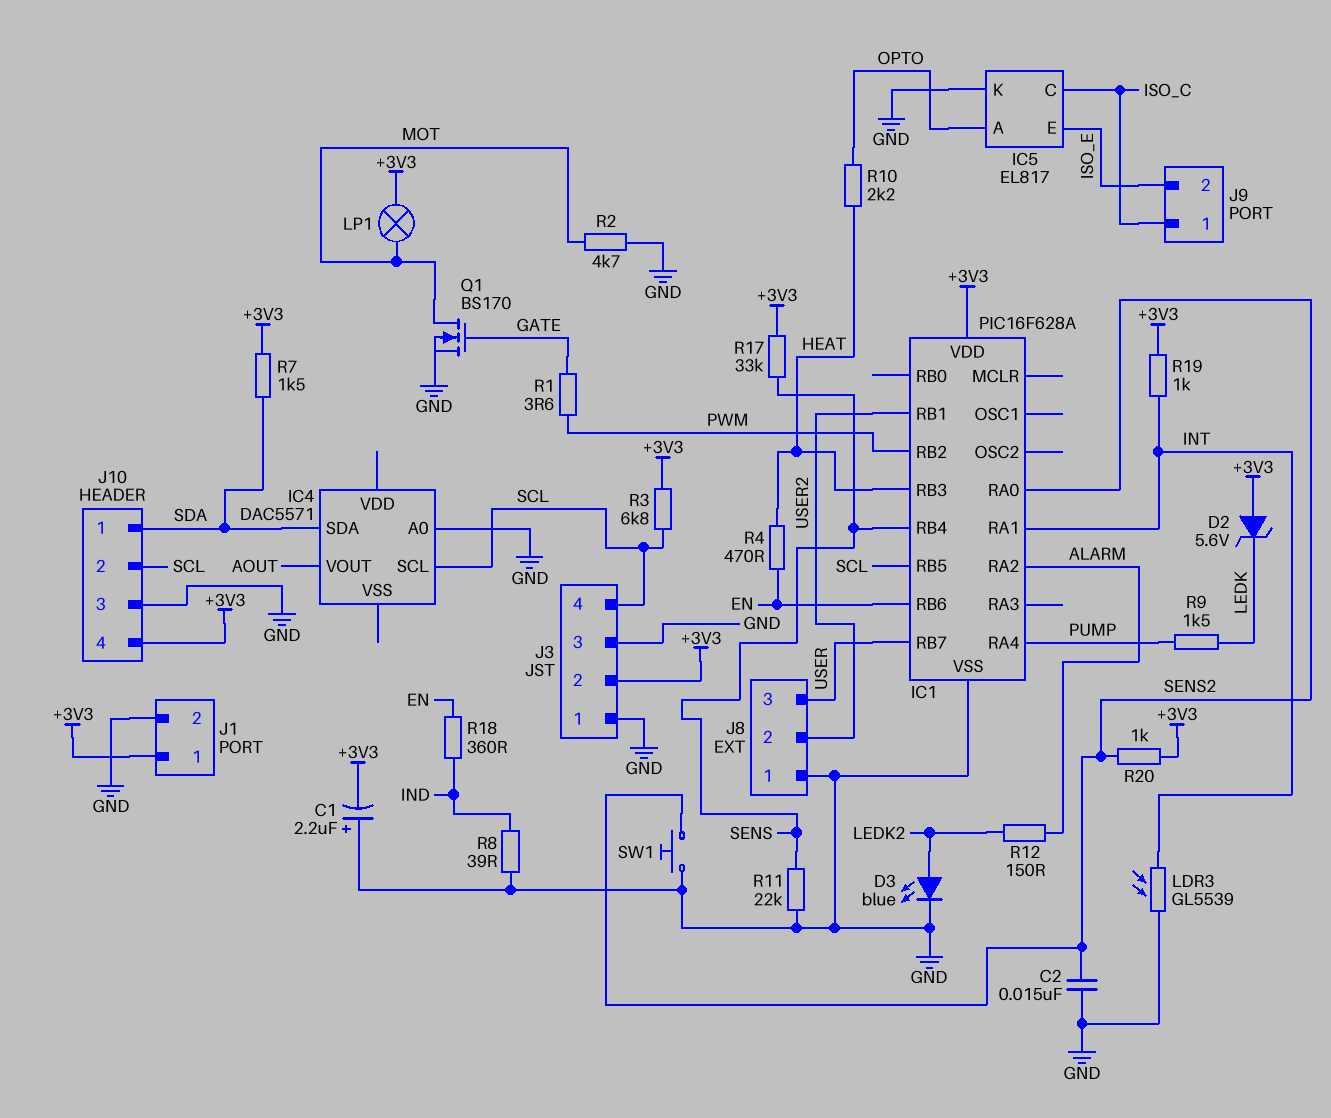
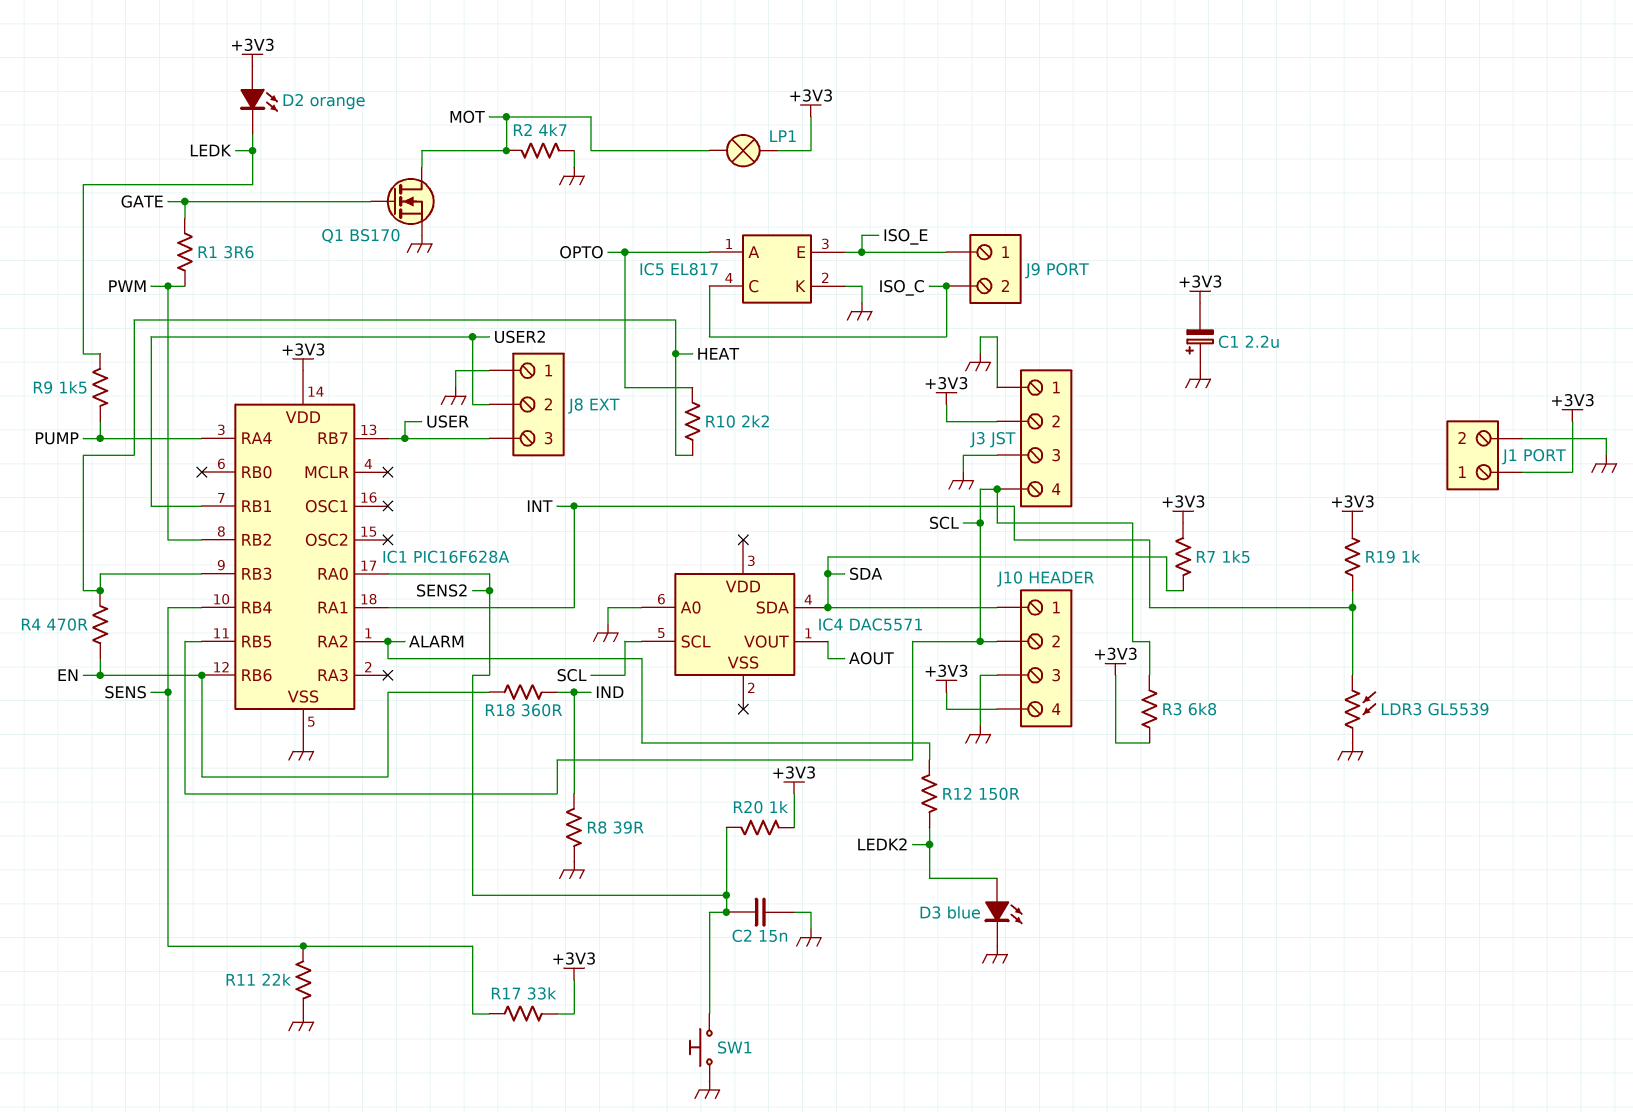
D2: zener 5.6V (A +3V3, K LEDK) -> LED orange (A +3V3, K LEDK)
J9 pin 1: ISO_C -> ISO_E
J9 pin 2: ISO_E -> ISO_C

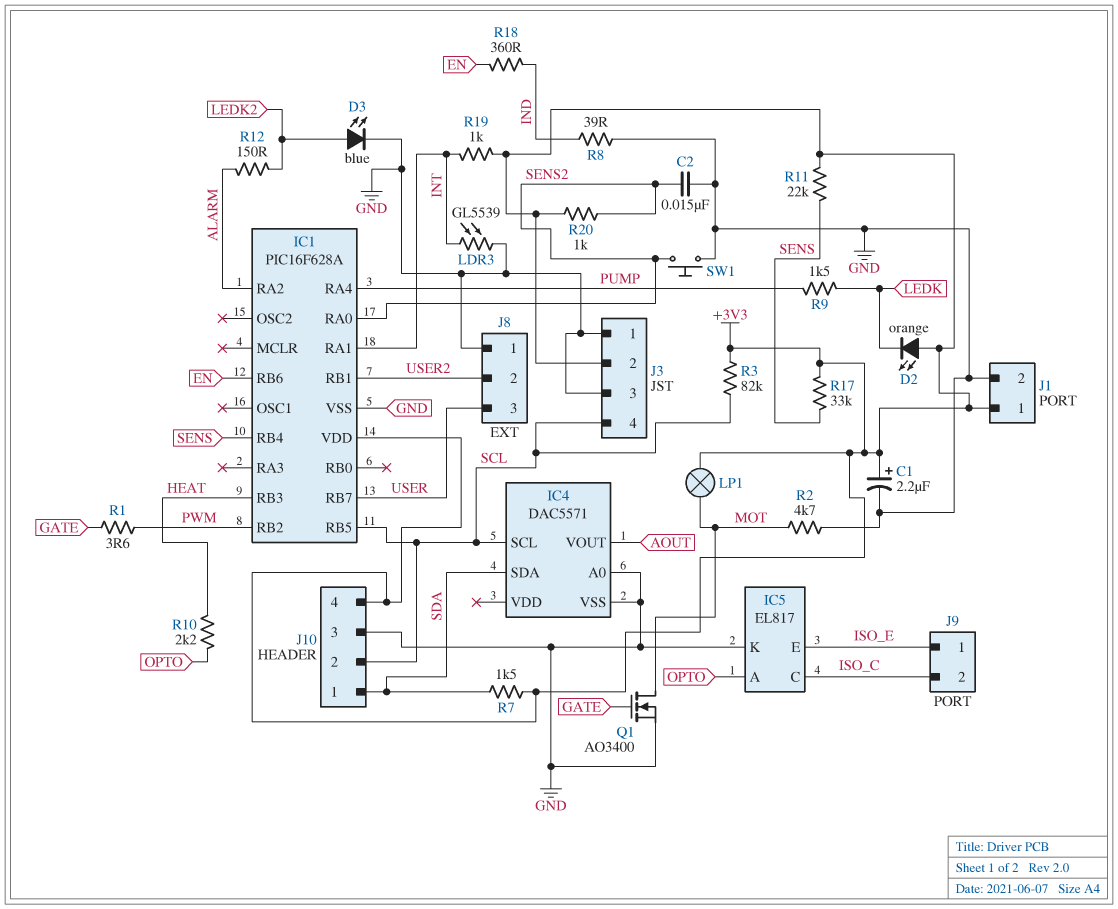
C1: 2.2uF (plus GND, minus +3V3) -> 2.2uF (plus +3V3, minus GND)
IC4 pin VSS: none -> GND
Q1: NMOS BS170 (G GATE, D MOT, S GND) -> NMOS AO3400 (G GATE, D MOT, S GND)
R3: 6.8k (+3V3, SCL) -> 82k (+3V3, SCL)
R4: 470 (EN, HEAT) -> none
R11: 22k (GND, SENS) -> 22k (+3V3, SENS)

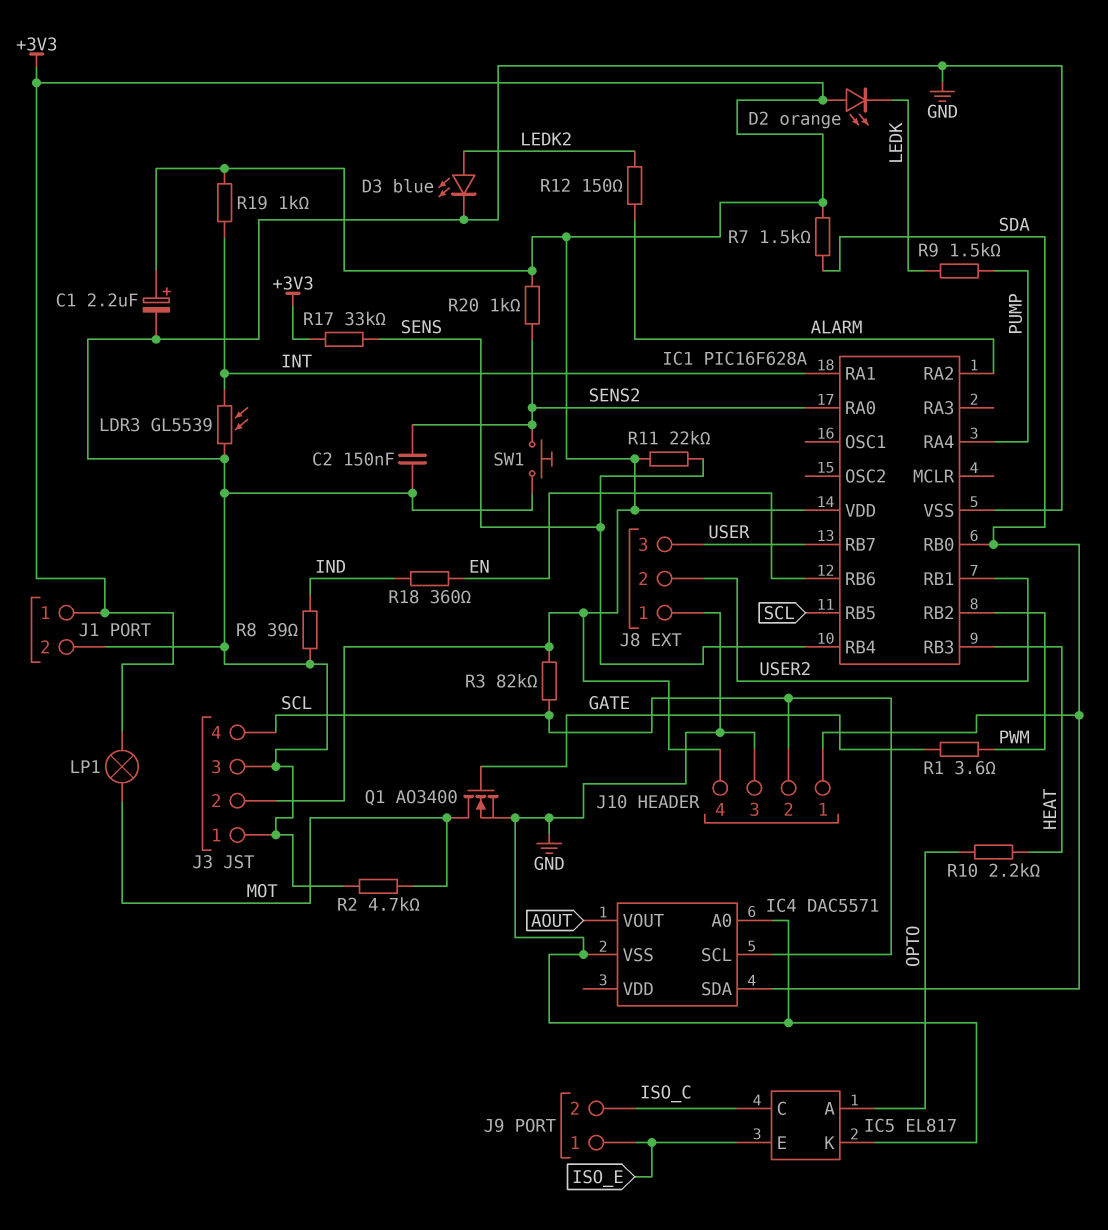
C2: 15nF (GND, SENS2) -> 150nF (GND, SENS2)
IC1 pin RB0: none -> SDA

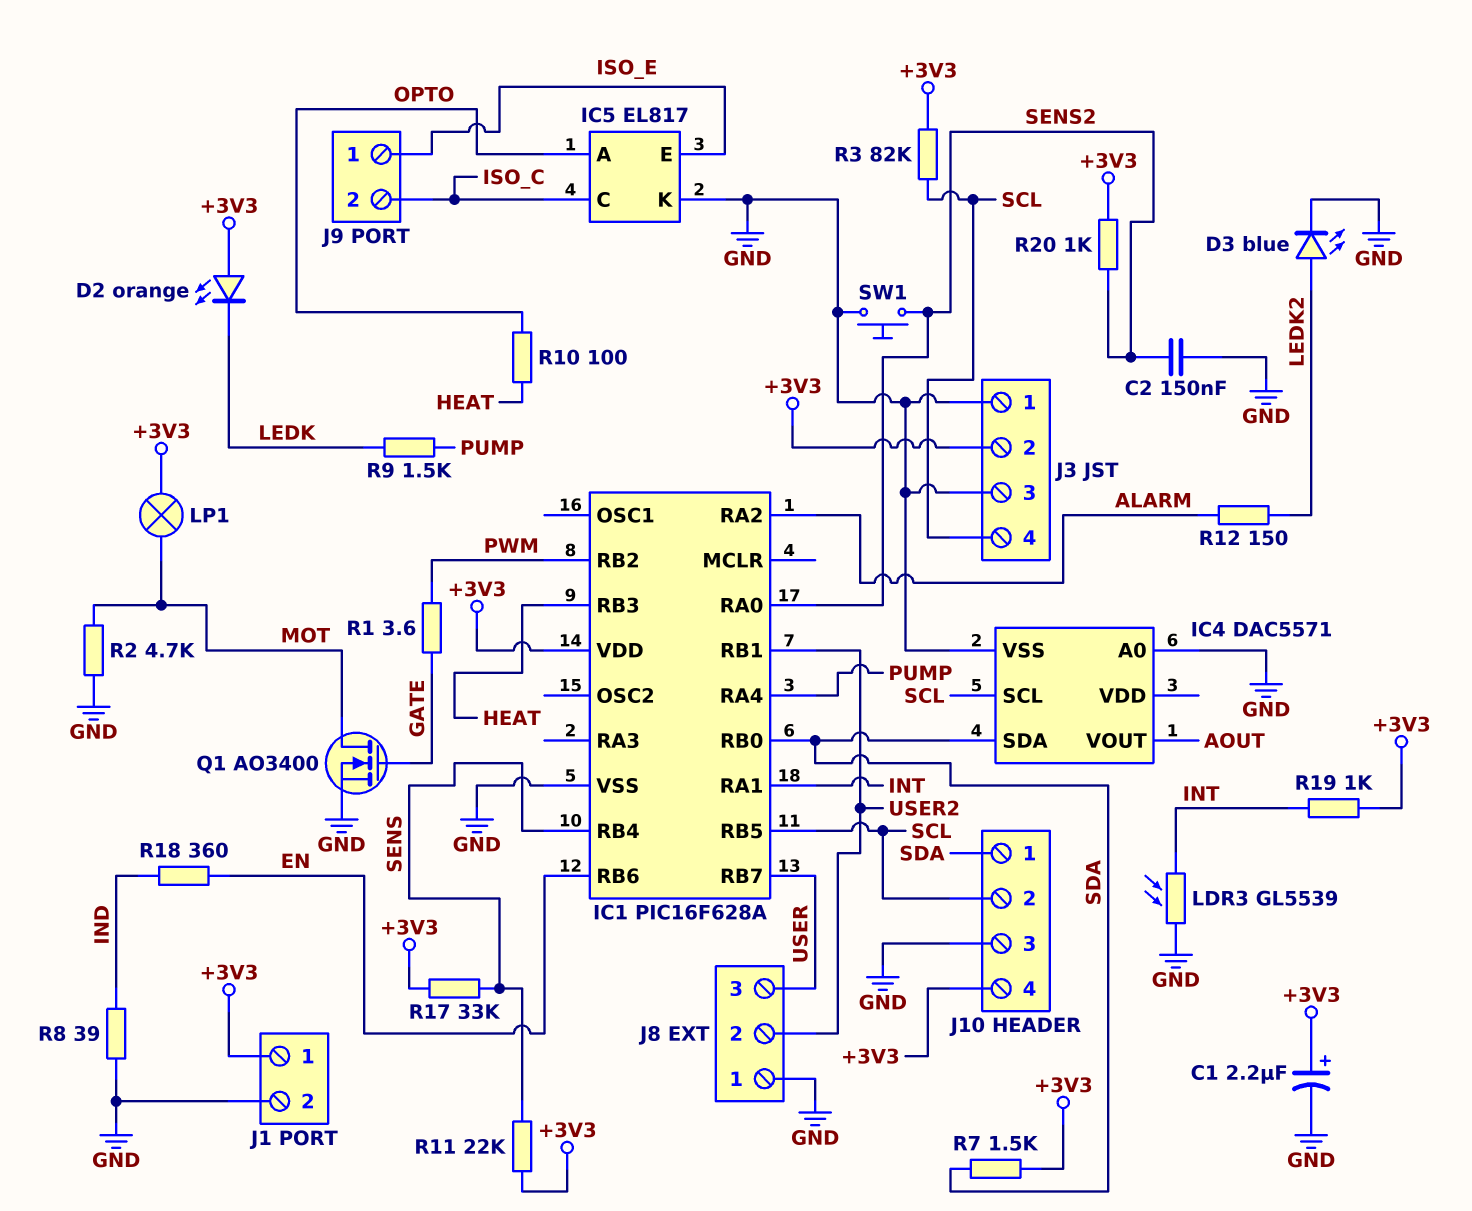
R10: 2.2k (HEAT, OPTO) -> 100 (HEAT, OPTO)

